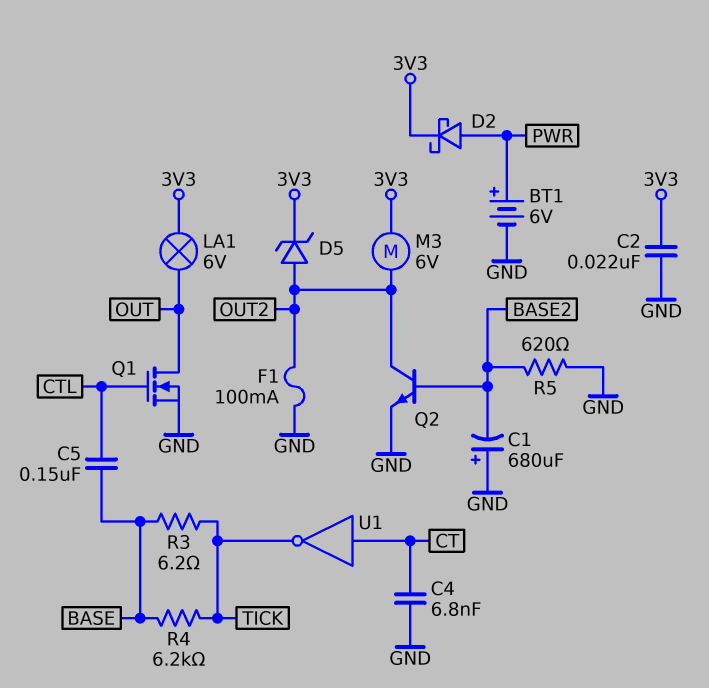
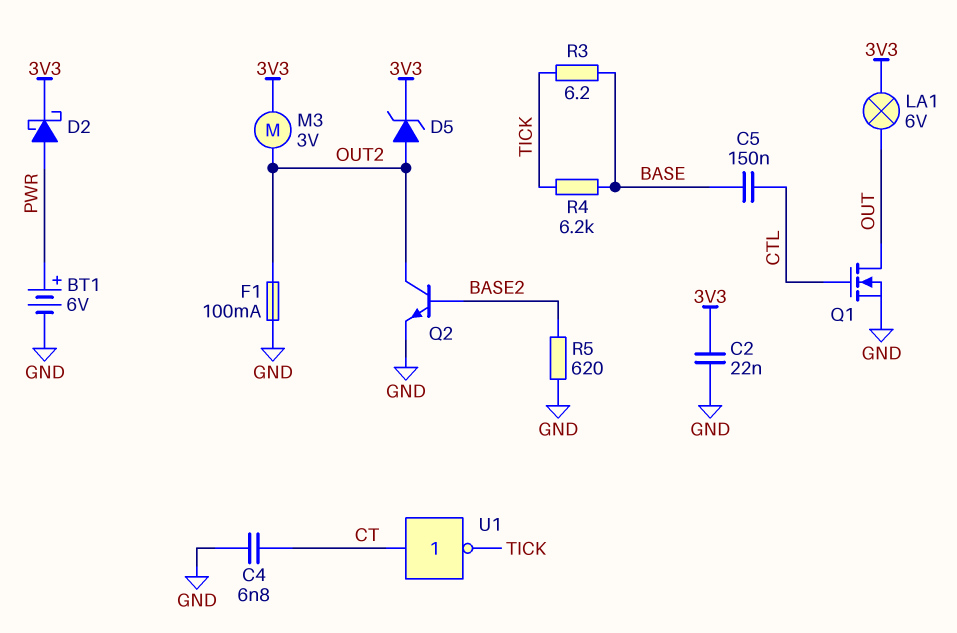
C1: 680uF (plus GND, minus BASE2) -> none
M3: motor 6V (3V3, OUT2) -> motor 3V (3V3, OUT2)

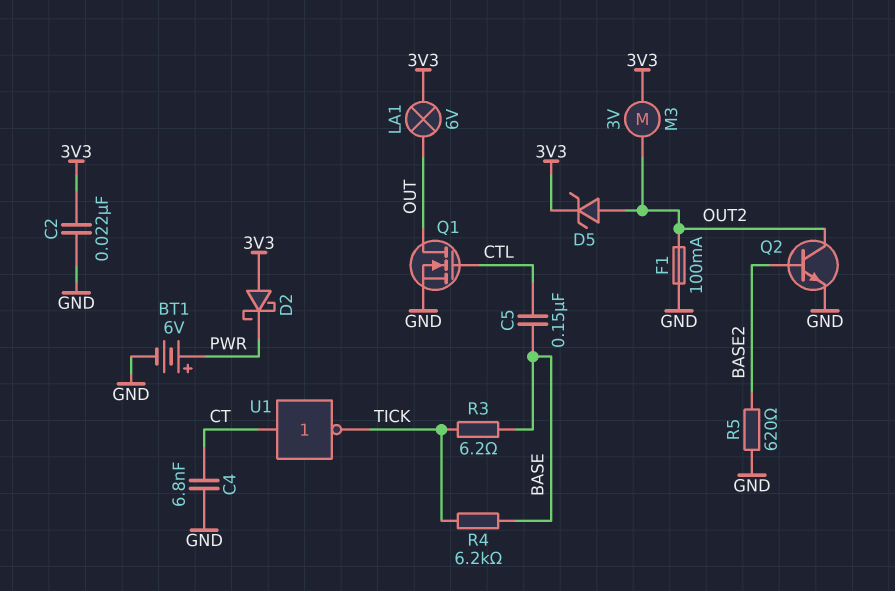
D2: schottky (A PWR, K 3V3) -> schottky (A 3V3, K PWR)

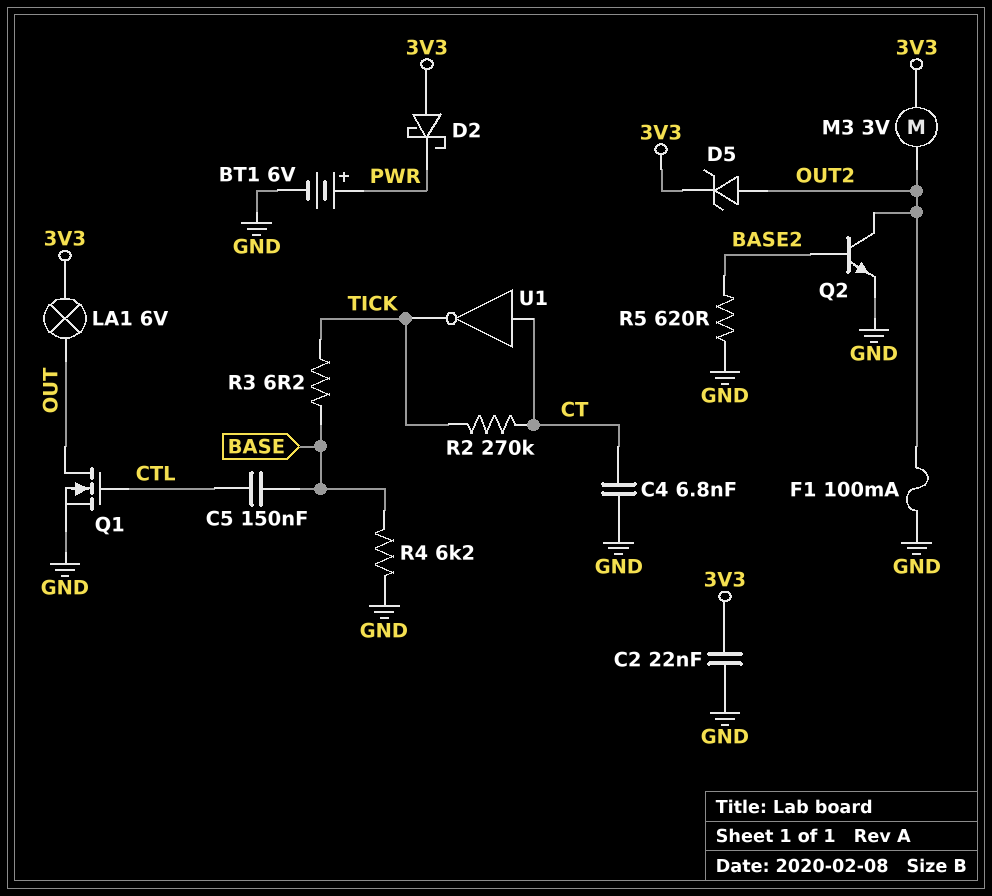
R2: none -> 270k (CT, TICK)
R4: 6.2k (BASE, TICK) -> 6.2k (BASE, GND)

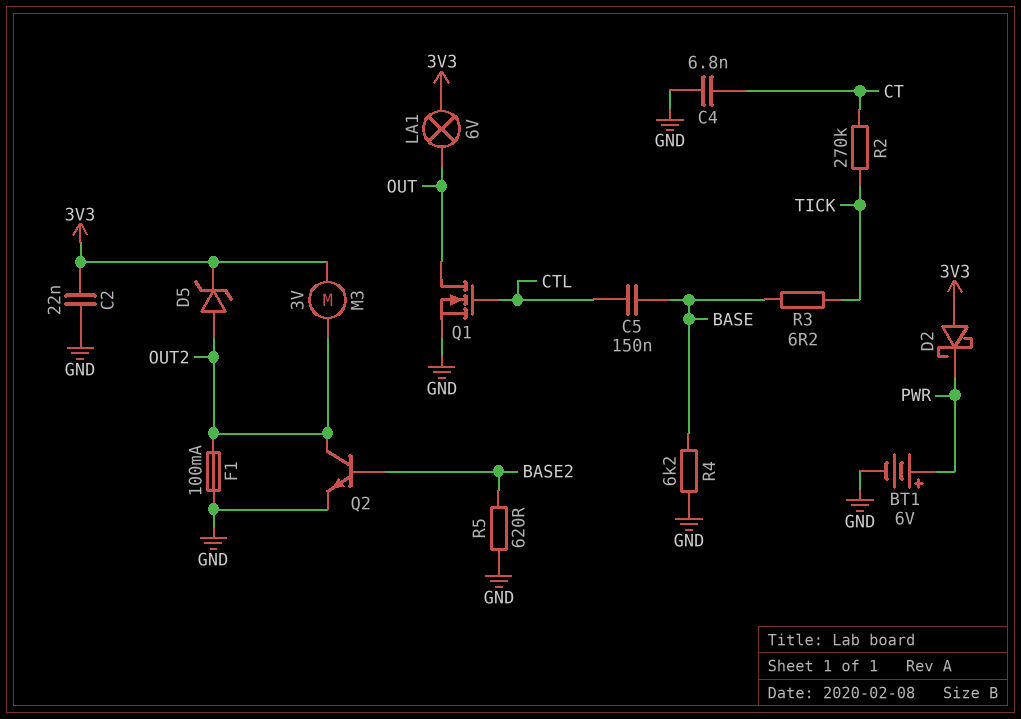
U1: NOT (in CT, out TICK) -> none

